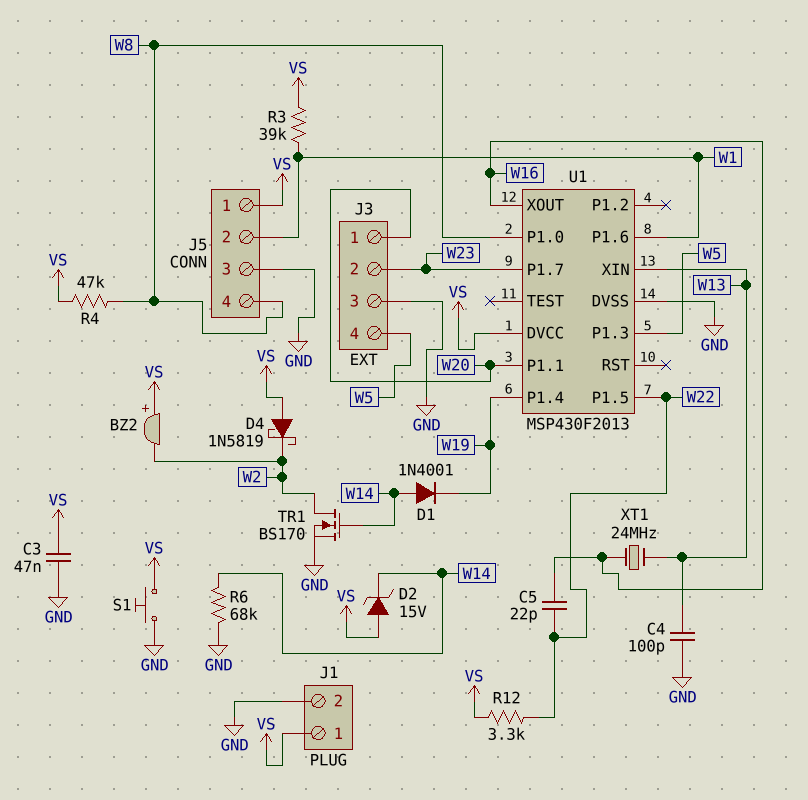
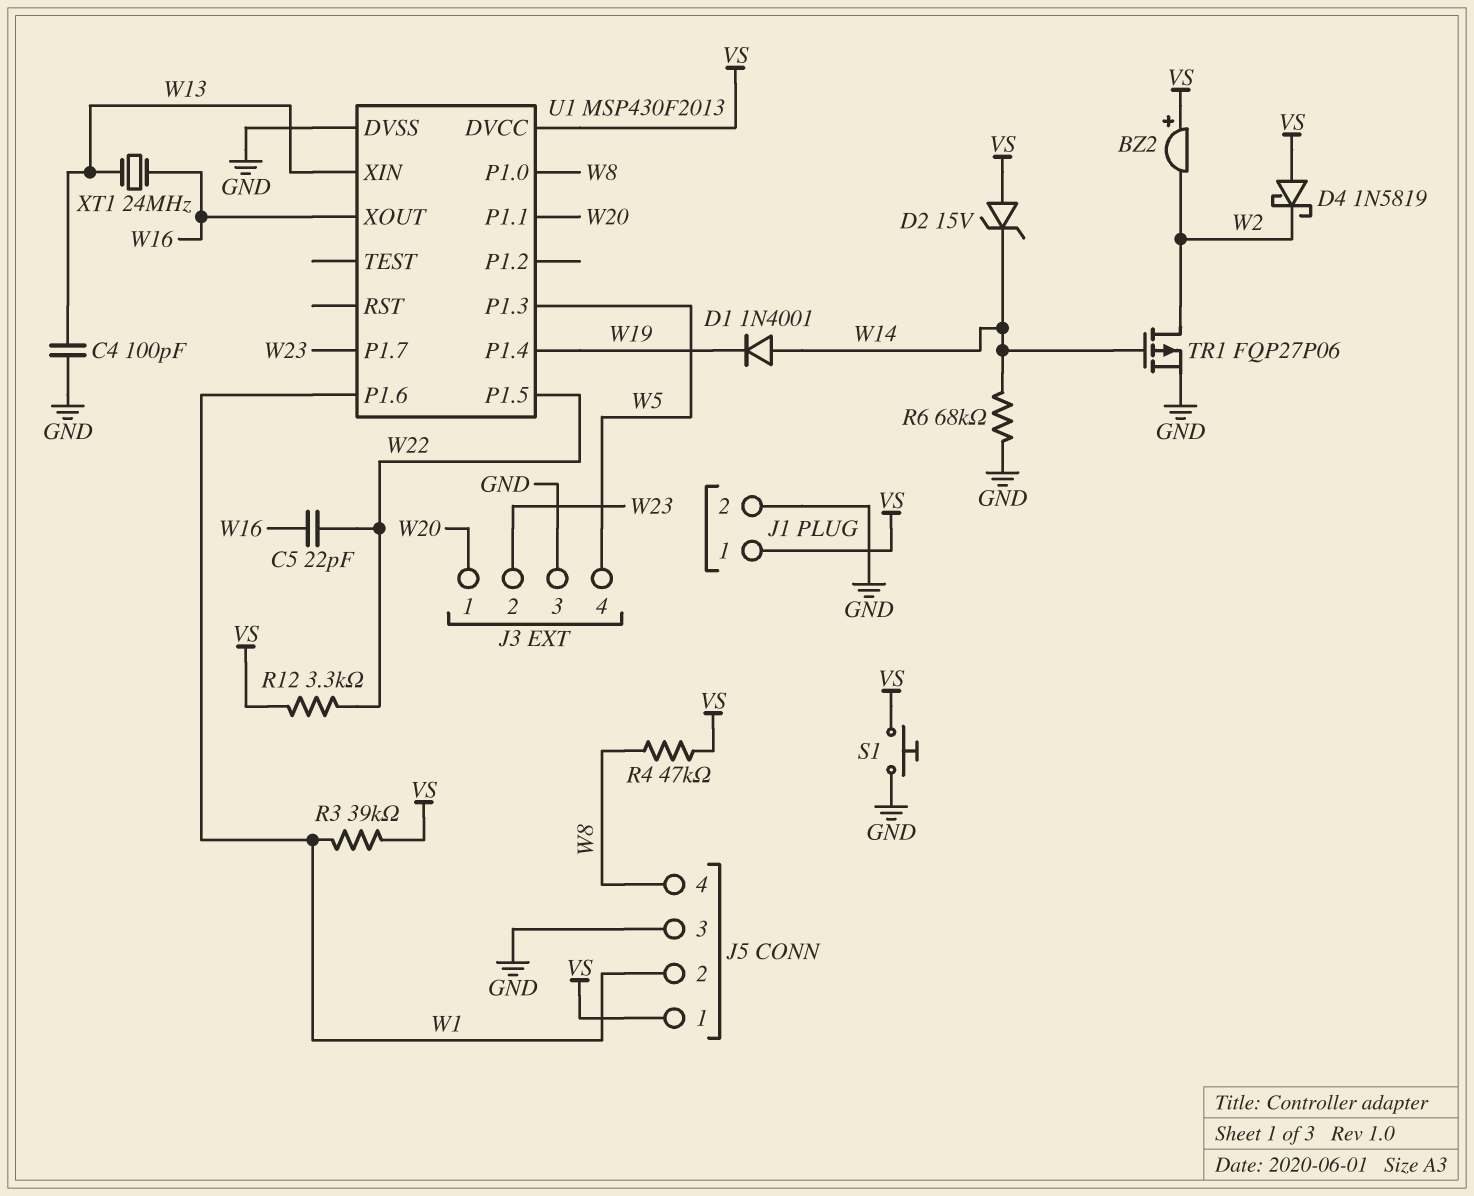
C3: 47nF (GND, VS) -> none
TR1: NMOS BS170 (G W14, D W2, S GND) -> PMOS FQP27P06 (G W14, D W2, S GND)

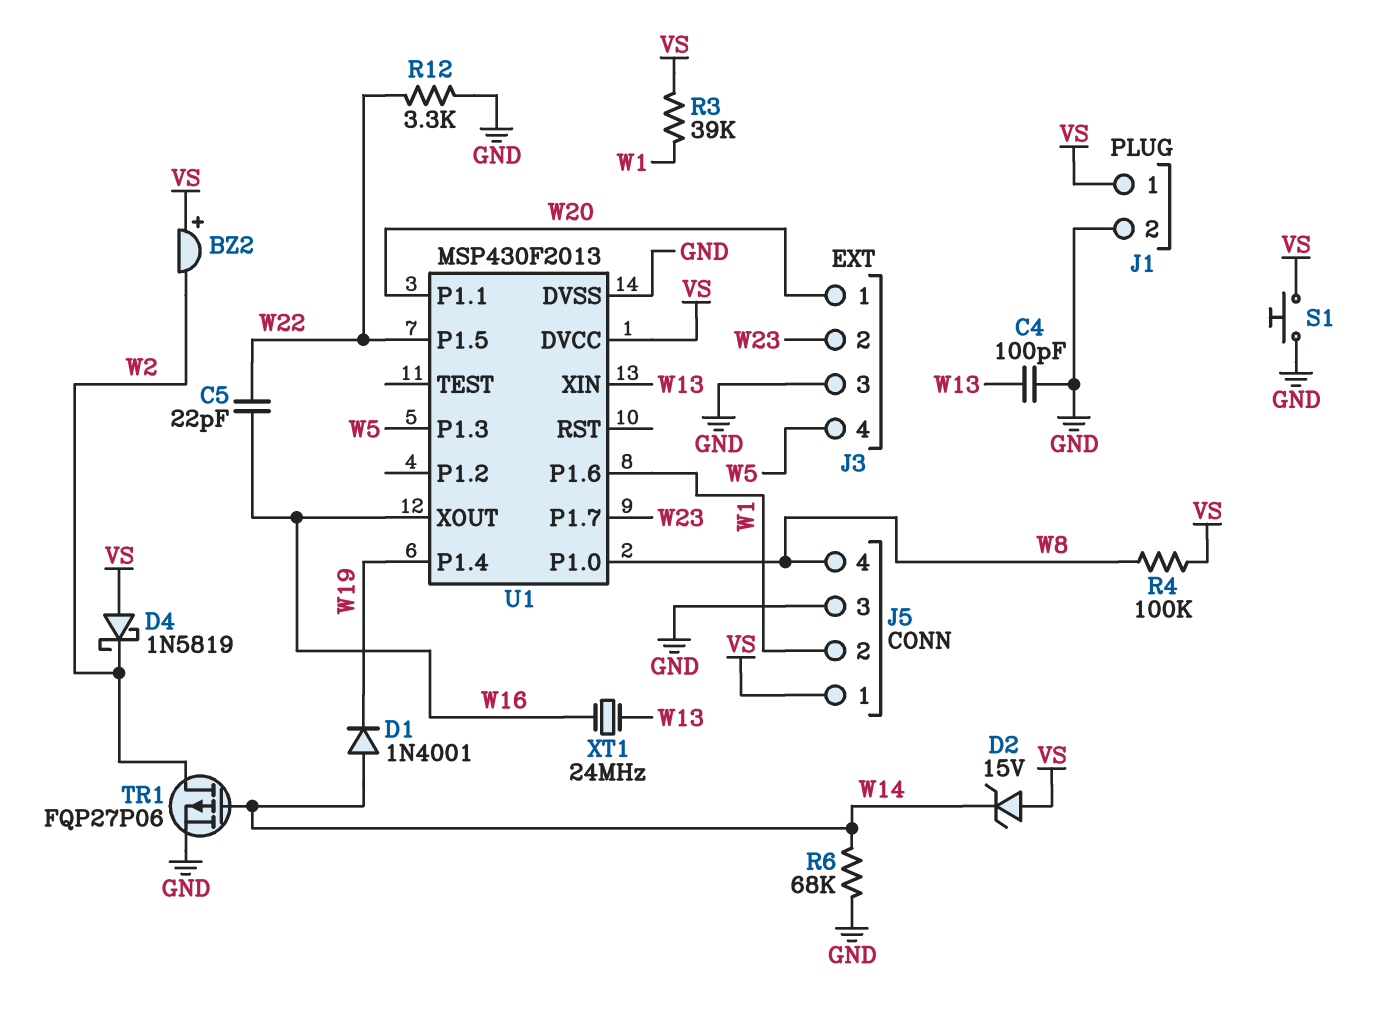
R4: 47k (VS, W8) -> 100k (VS, W8)
R12: 3.3k (VS, W22) -> 3.3k (GND, W22)

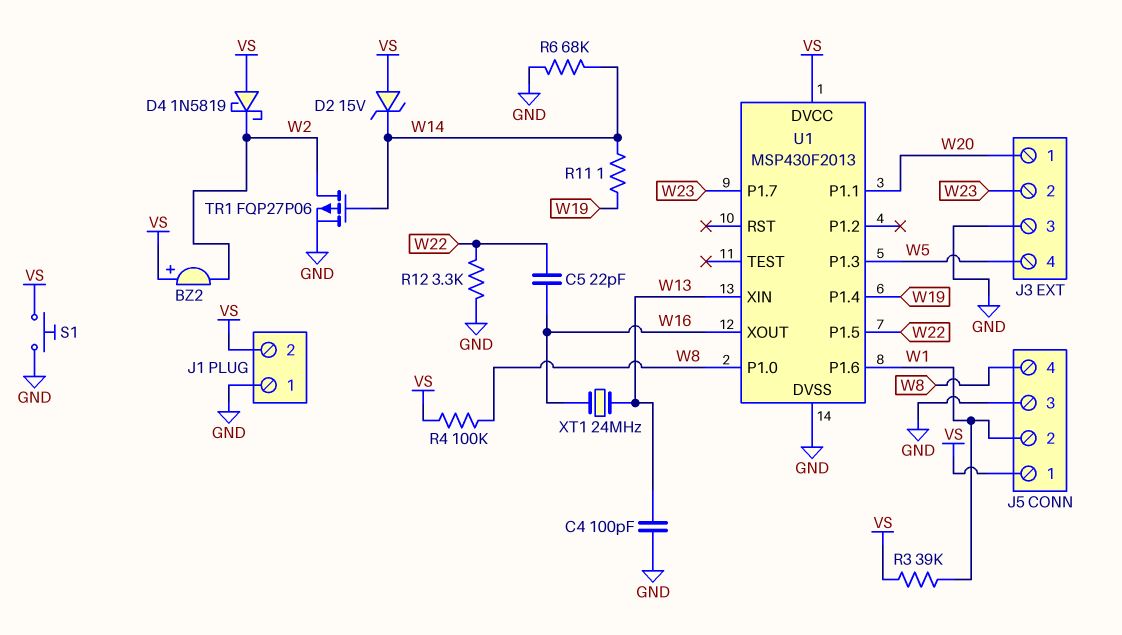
D1: diode 1N4001 (A W14, K W19) -> none
J1 pin 1: VS -> GND
J1 pin 2: GND -> VS
R11: none -> 1 (W14, W19)

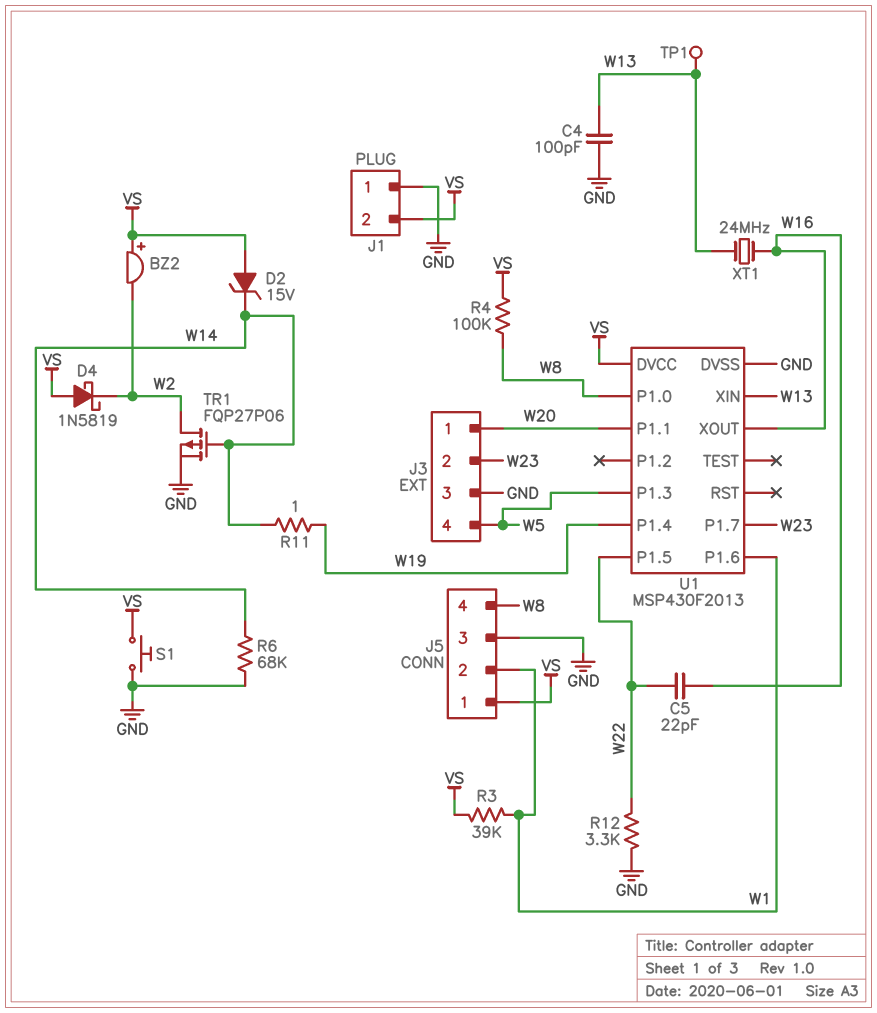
TP1: none -> test point (W13)

